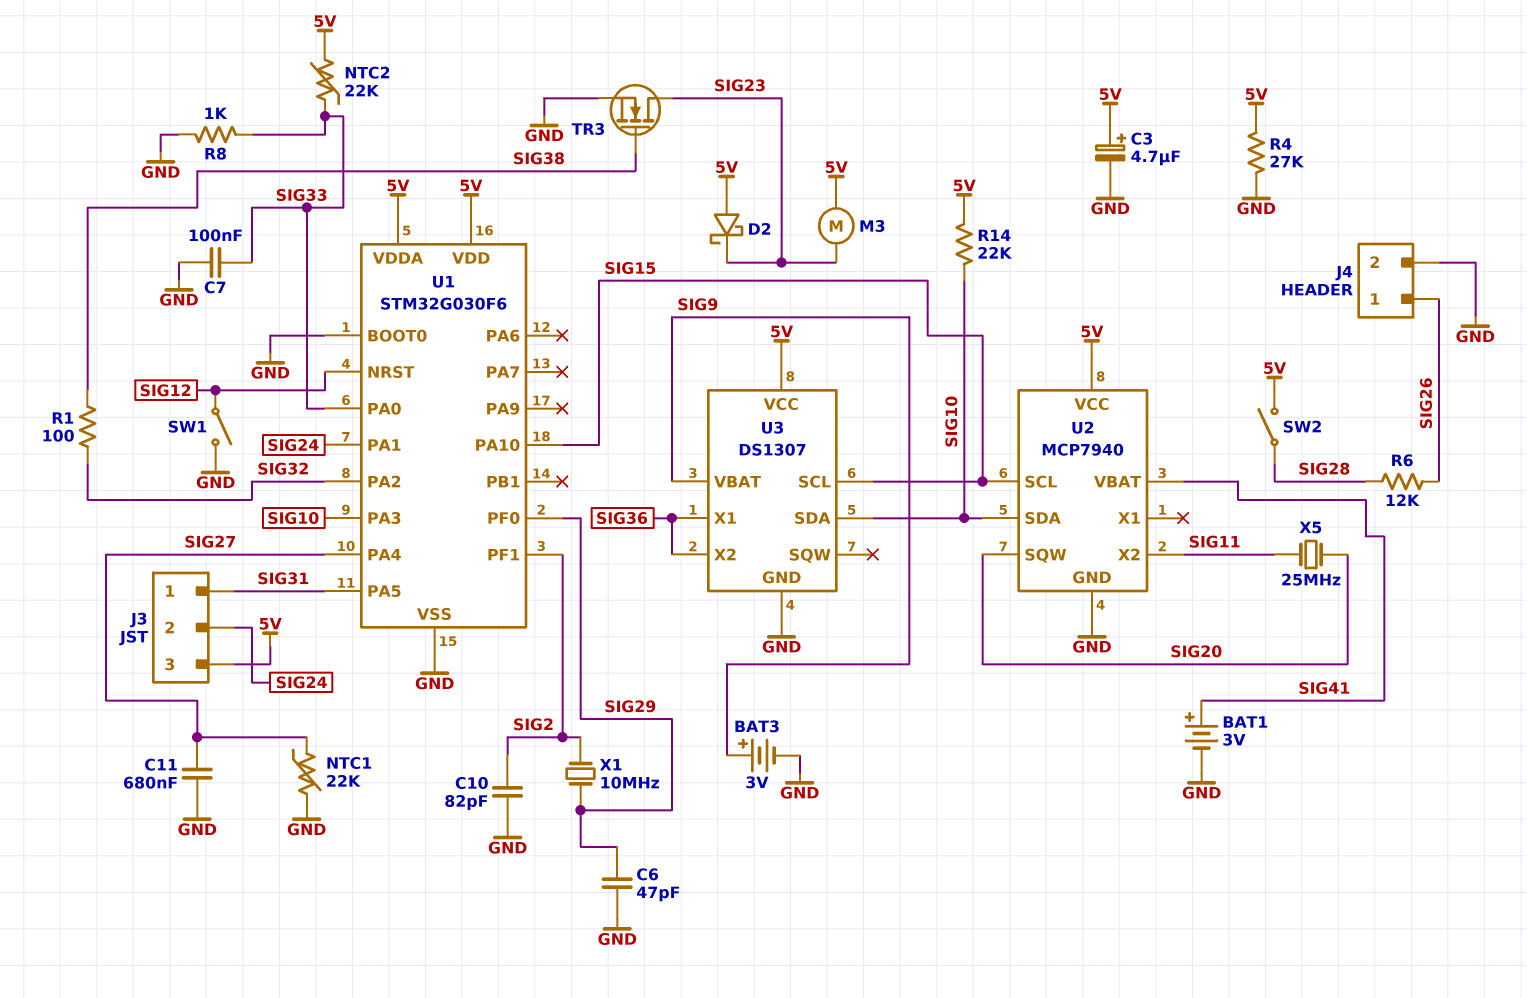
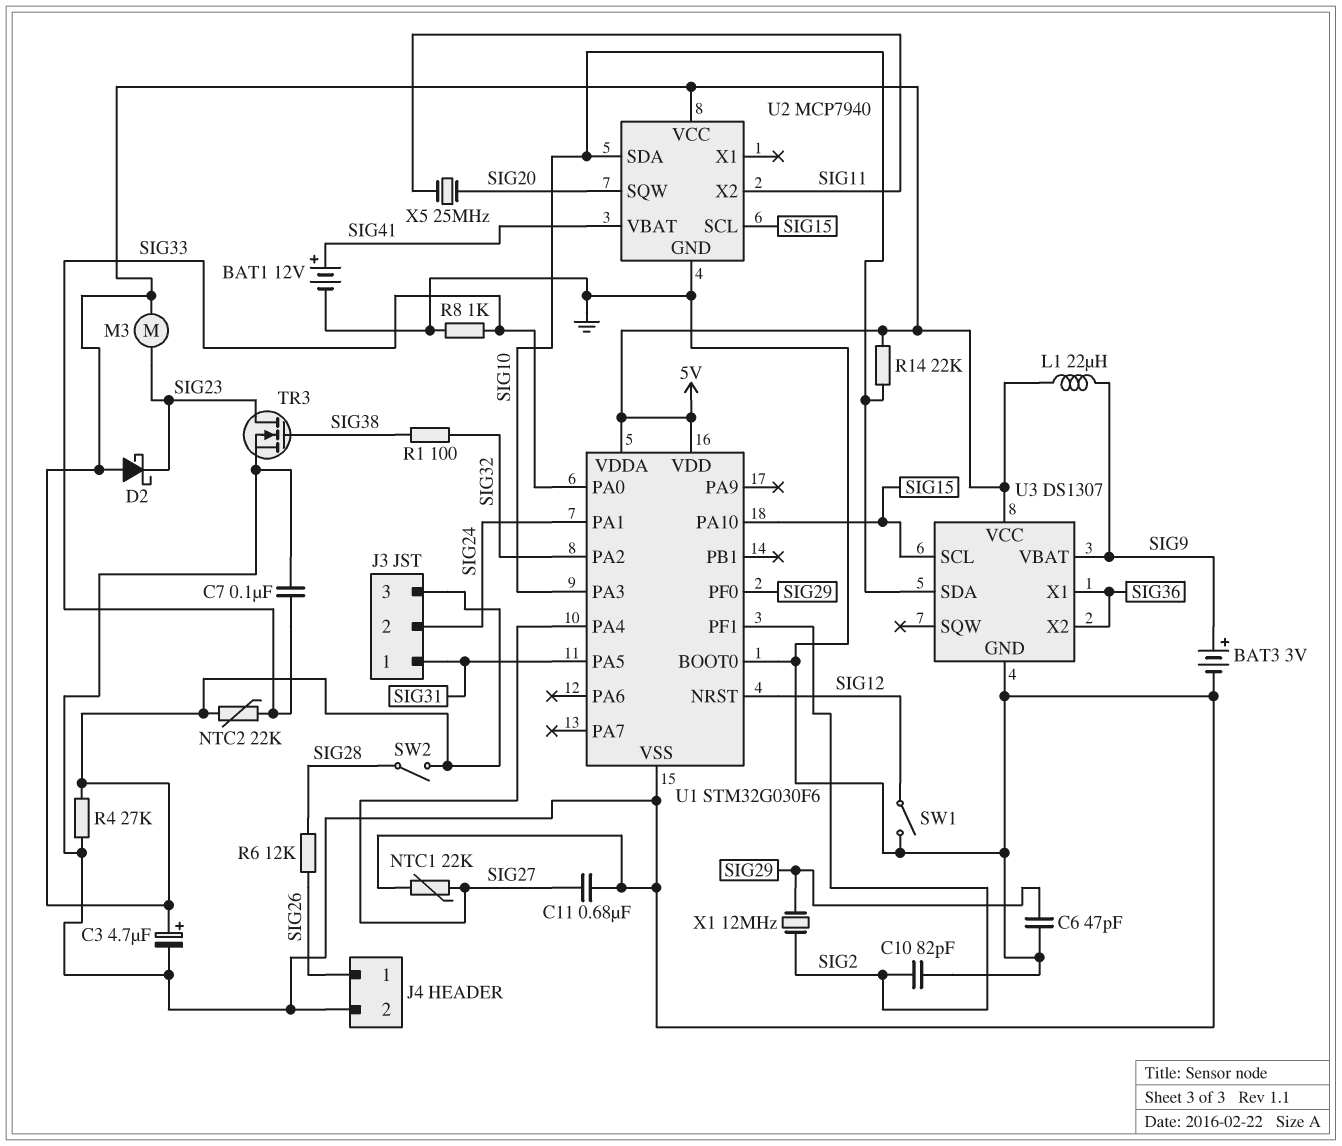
BAT1: 3V (plus SIG41, minus GND) -> 12V (plus SIG41, minus GND)
L1: none -> 22uH (5V, SIG9)
X1: 10MHz (SIG2, SIG29) -> 12MHz (SIG2, SIG29)

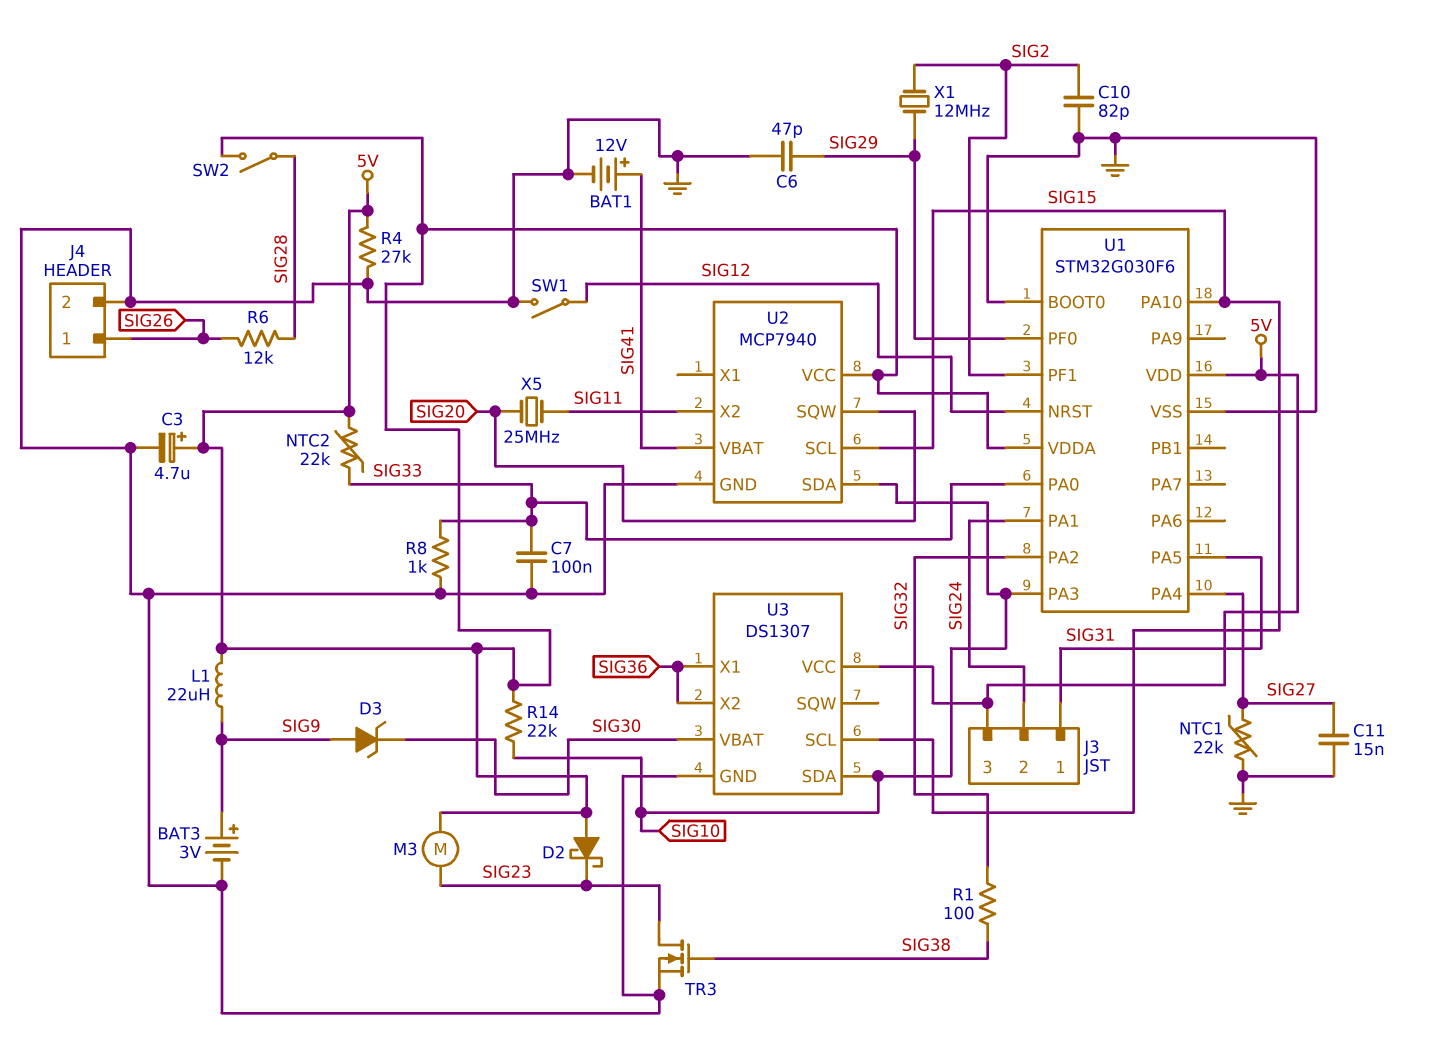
C11: 680nF (GND, SIG27) -> 15nF (GND, SIG27)
D3: none -> zener (A SIG9, K SIG30)
U3 pin VBAT: SIG9 -> SIG30

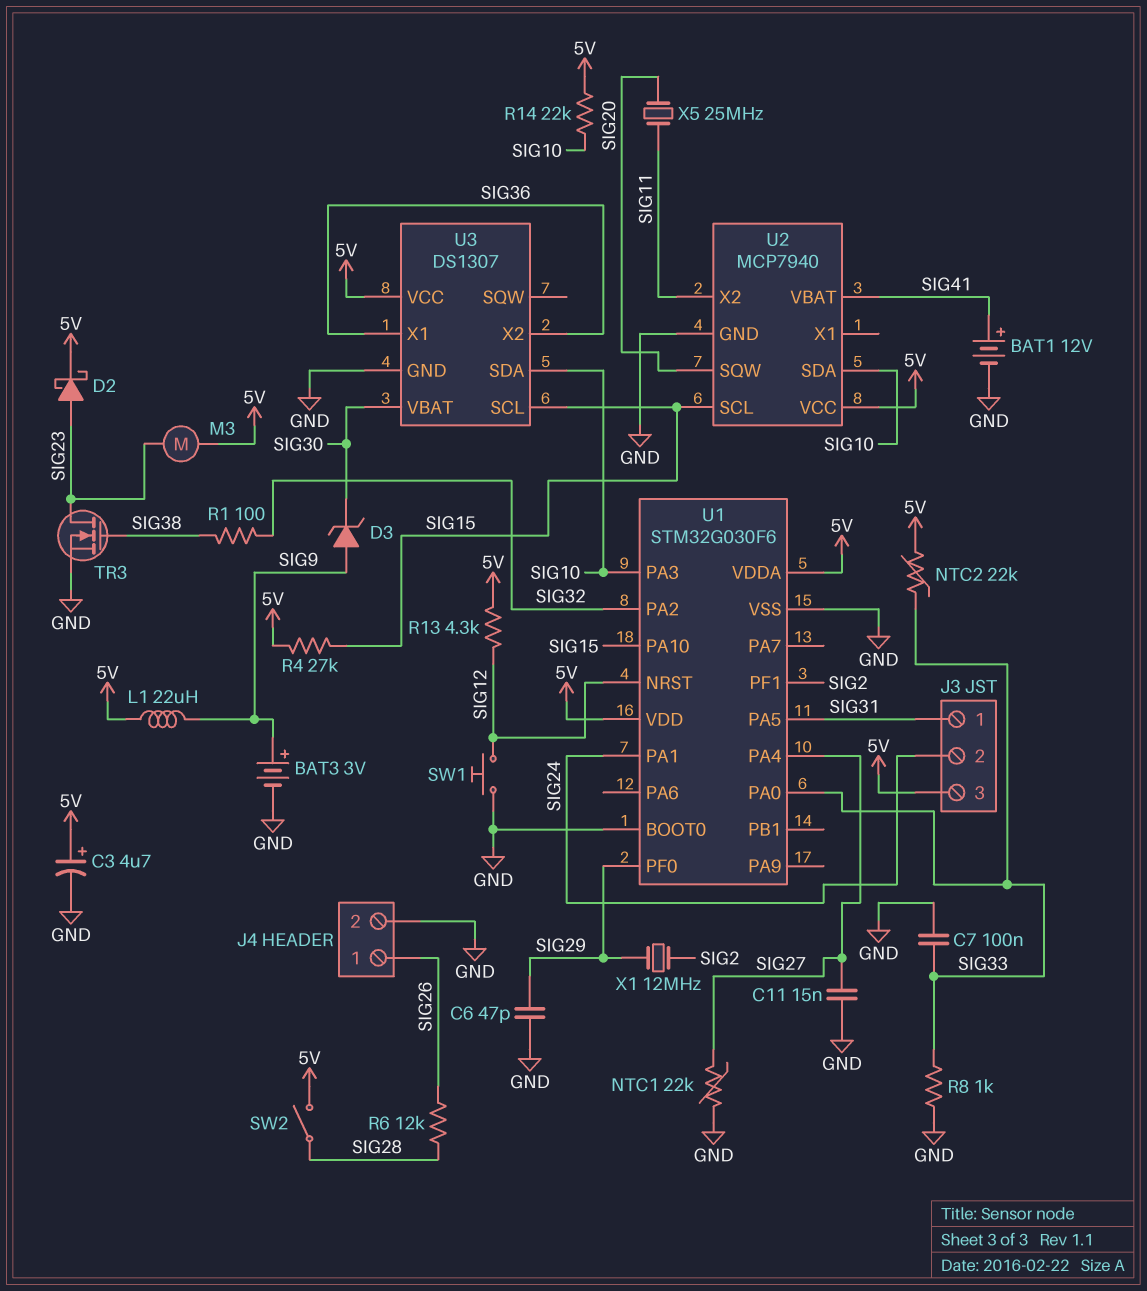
C10: 82pF (GND, SIG2) -> none
D2: schottky (A 5V, K SIG23) -> schottky (A SIG23, K 5V)
R4: 27k (5V, GND) -> 27k (5V, SIG15)
R13: none -> 4.3k (5V, SIG12)
SW1: switch (GND, SIG12) -> button (GND, SIG12)

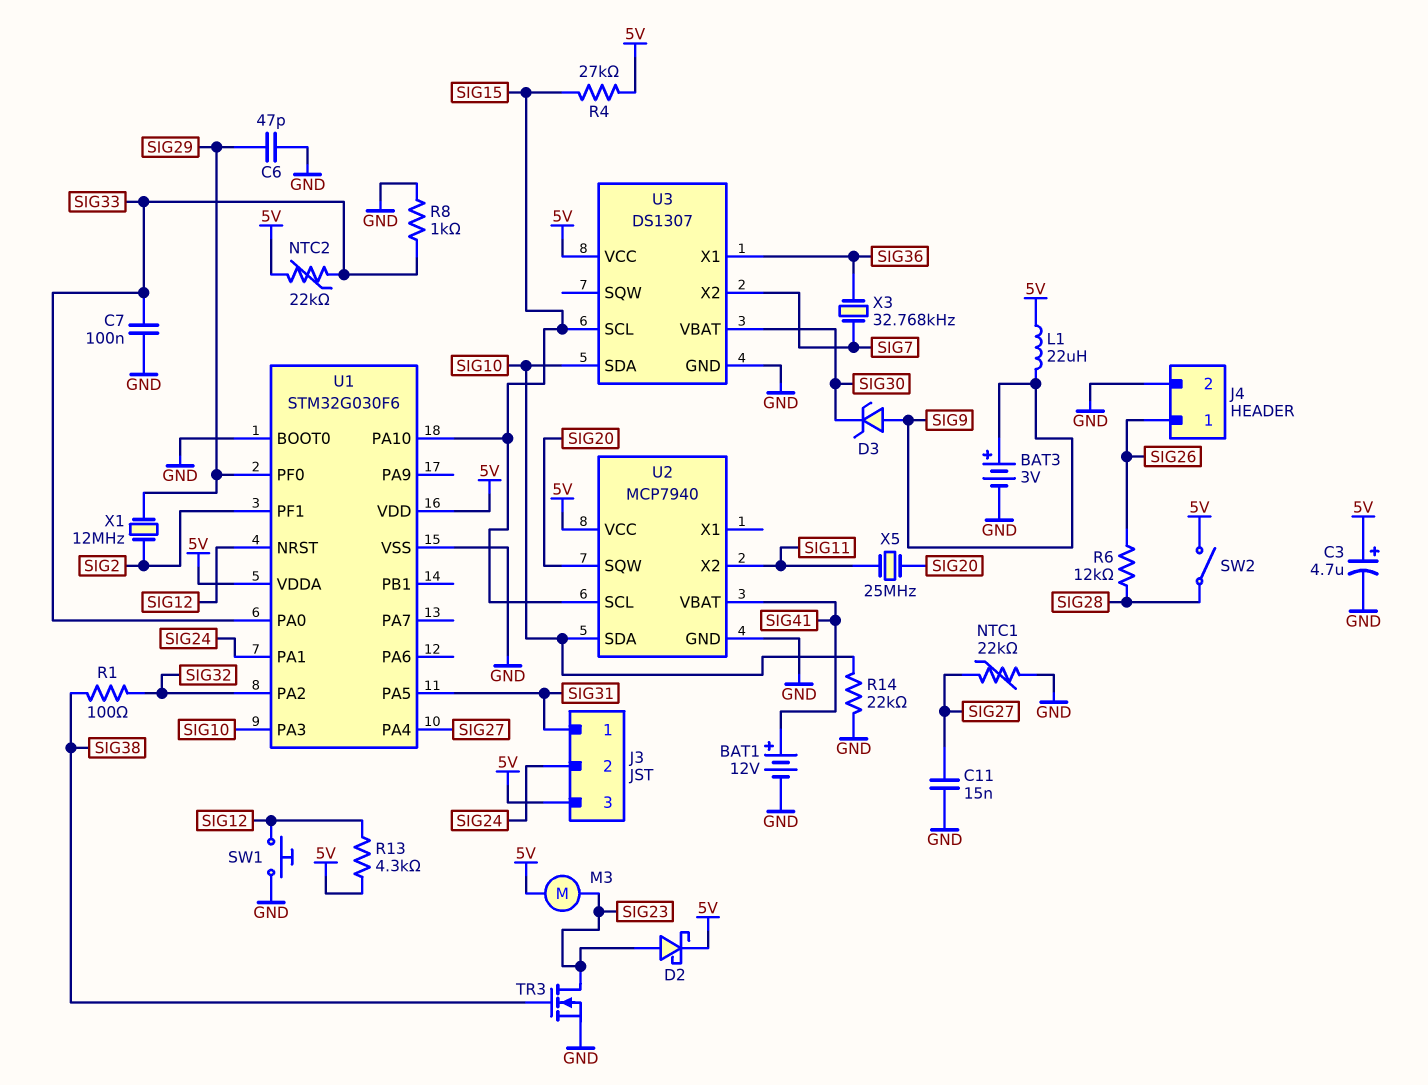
R14: 22k (5V, SIG10) -> 22k (GND, SIG10)
U3 pin X2: SIG36 -> SIG7
X3: none -> 32.768kHz (SIG7, SIG36)

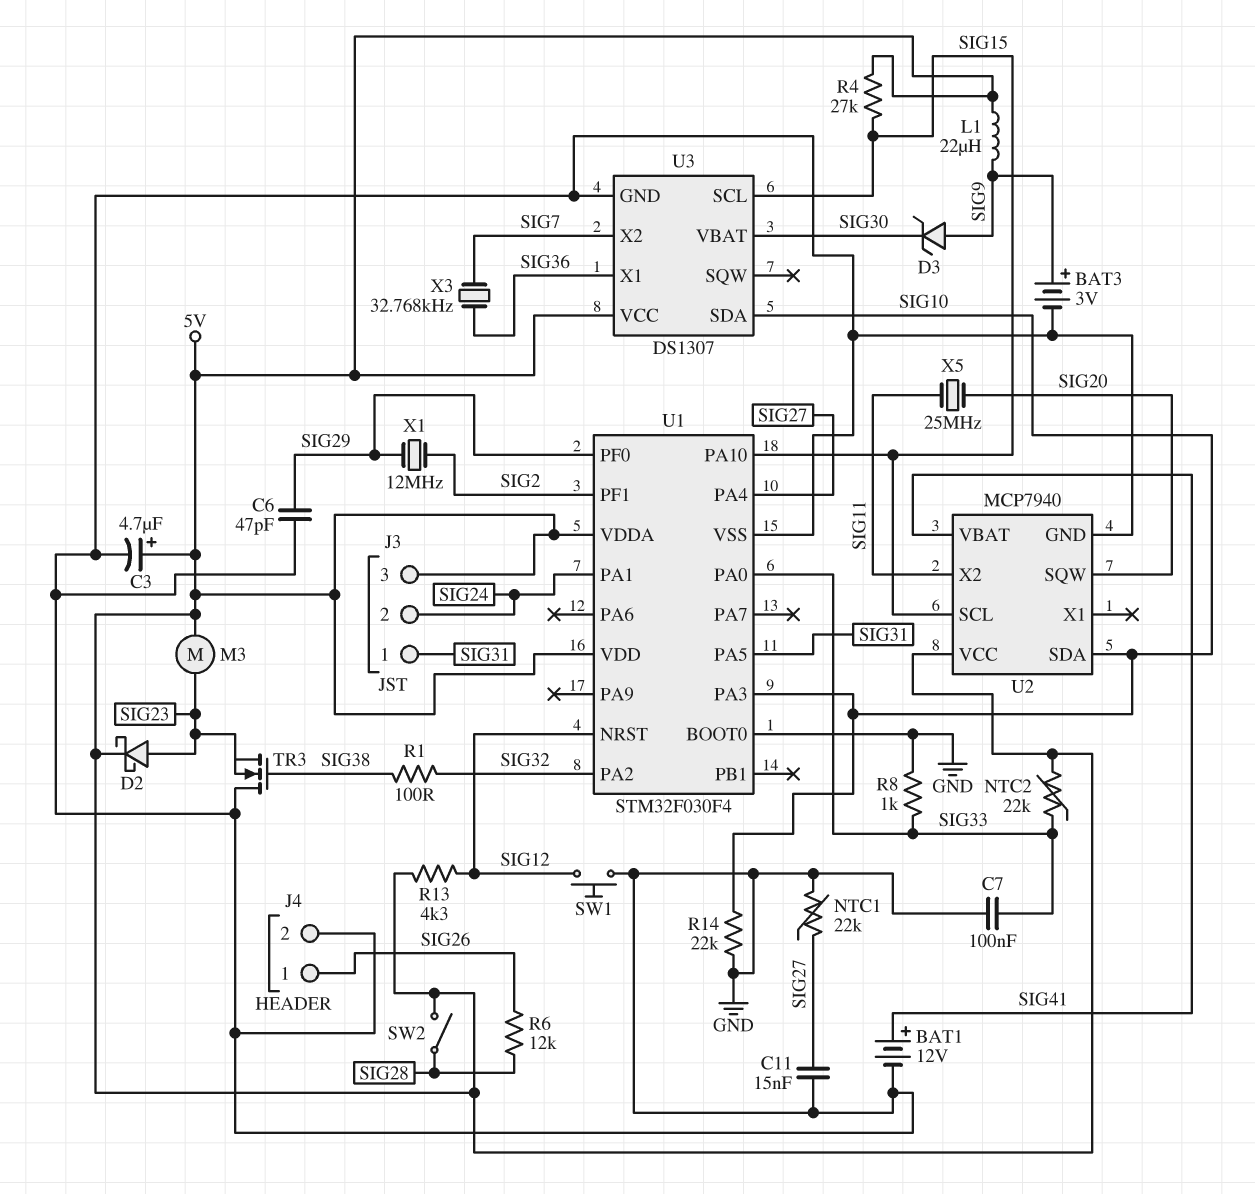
TR3: NMOS (G SIG38, D SIG23, S GND) -> NMOS (G SIG38, D GND, S SIG23)
U1: STM32G030F6 -> STM32F030F4

